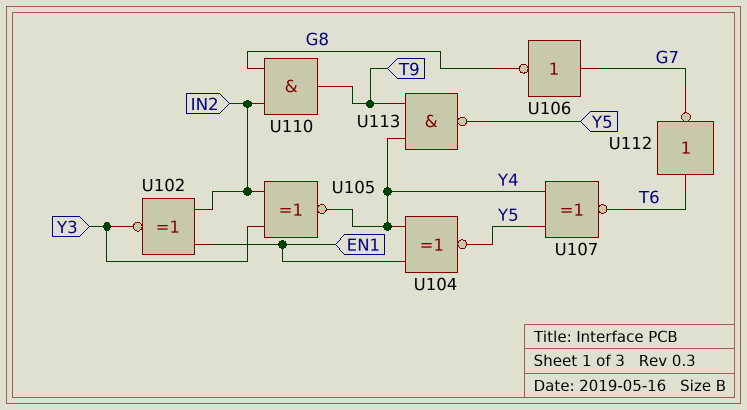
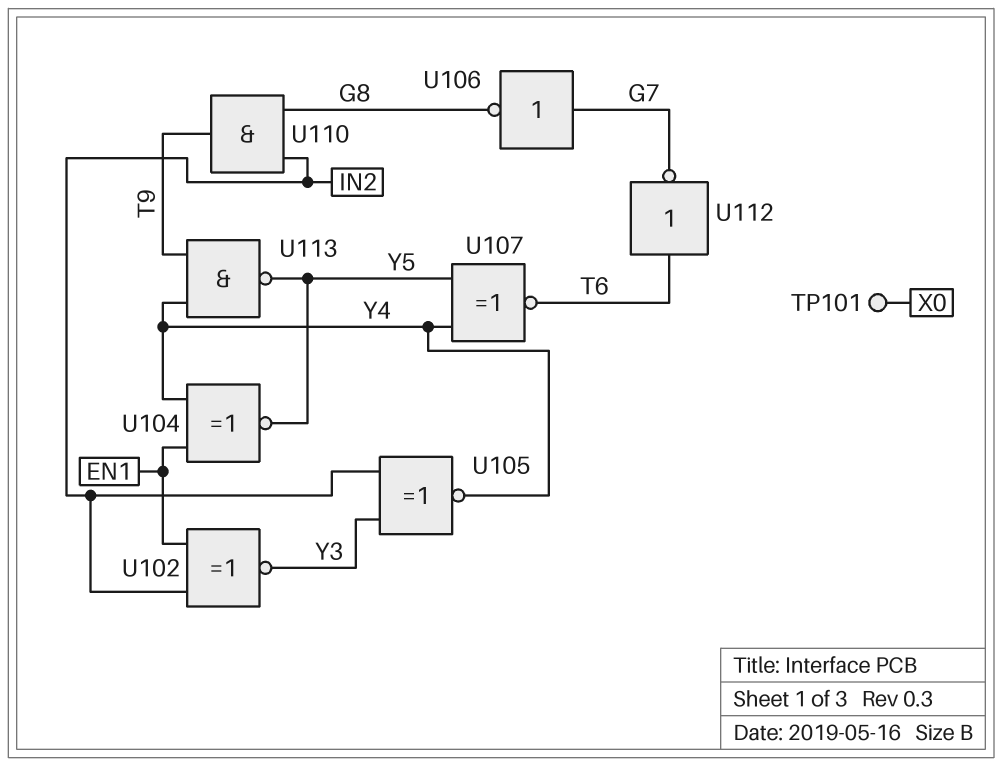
TP101: none -> test point (X0)

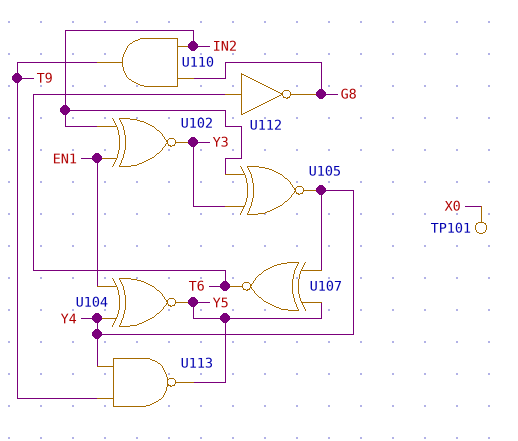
U106: NOT (in G7, out G8) -> none
U112: NOT (in T6, out G7) -> NOT (in T6, out G8)

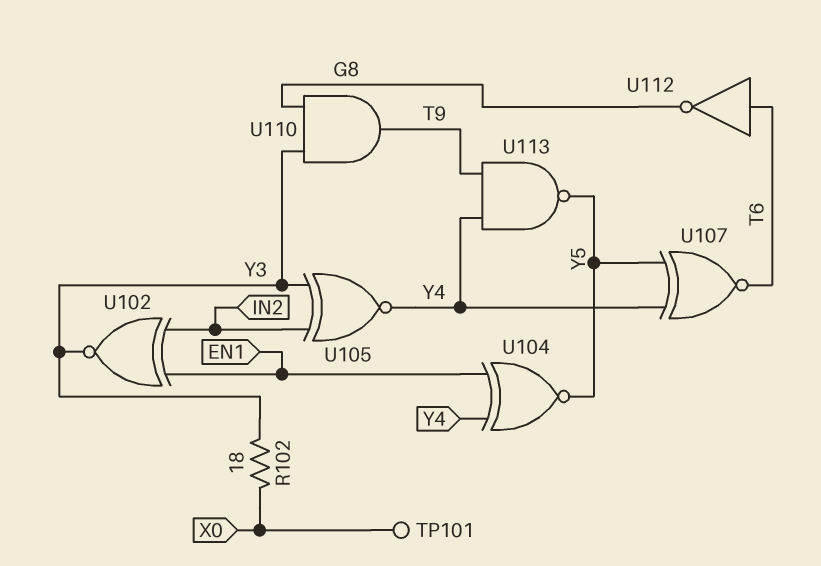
R102: none -> 18 (X0, Y3)
U110: AND (in G8, in IN2, out T9) -> AND (in G8, in Y3, out T9)

